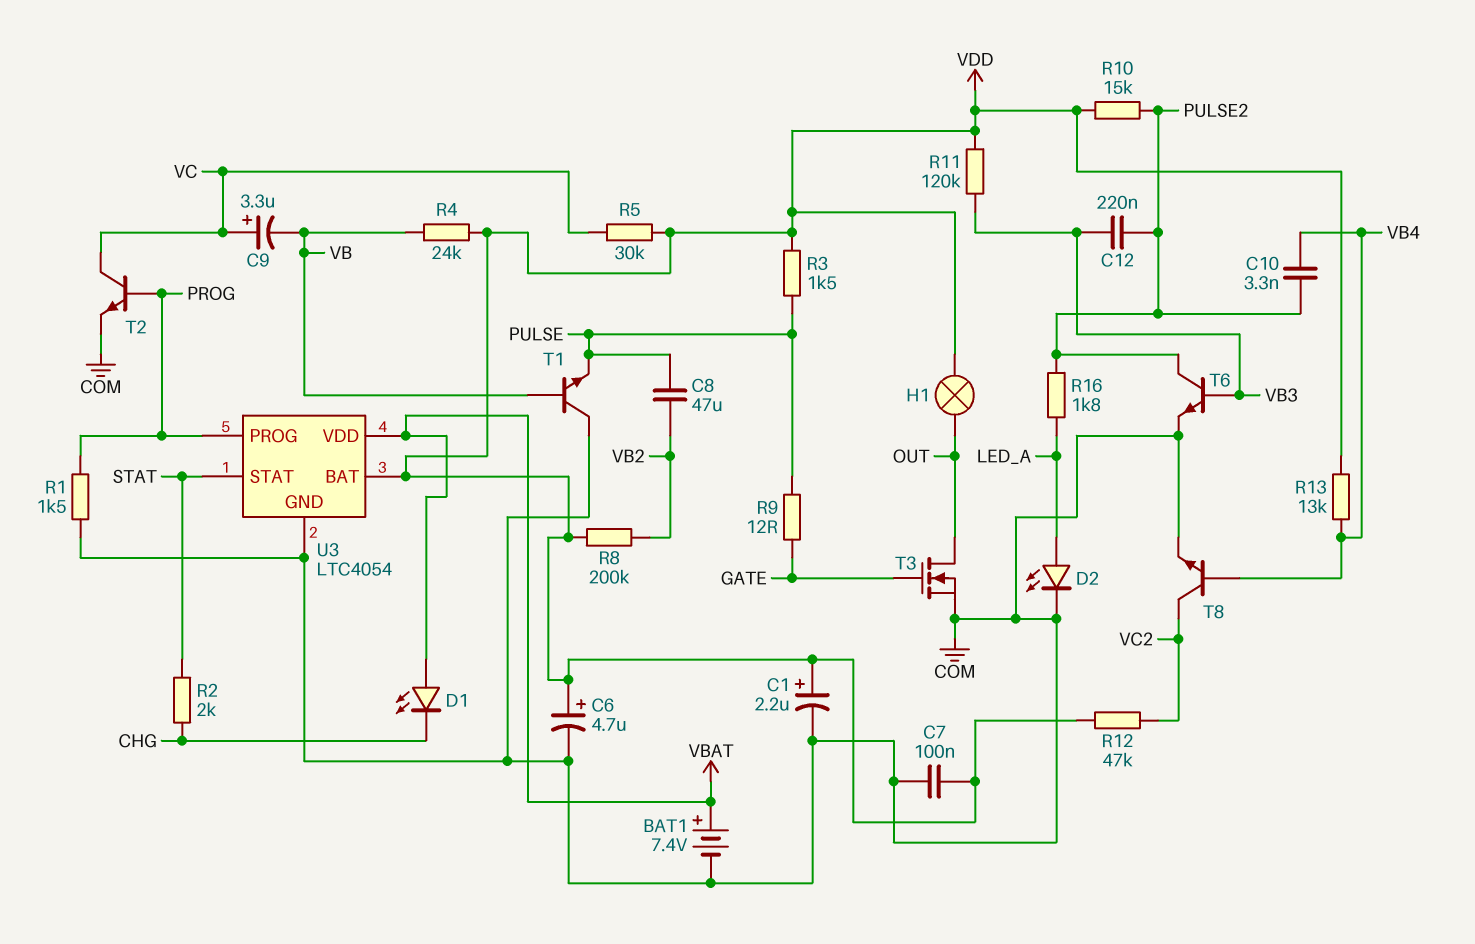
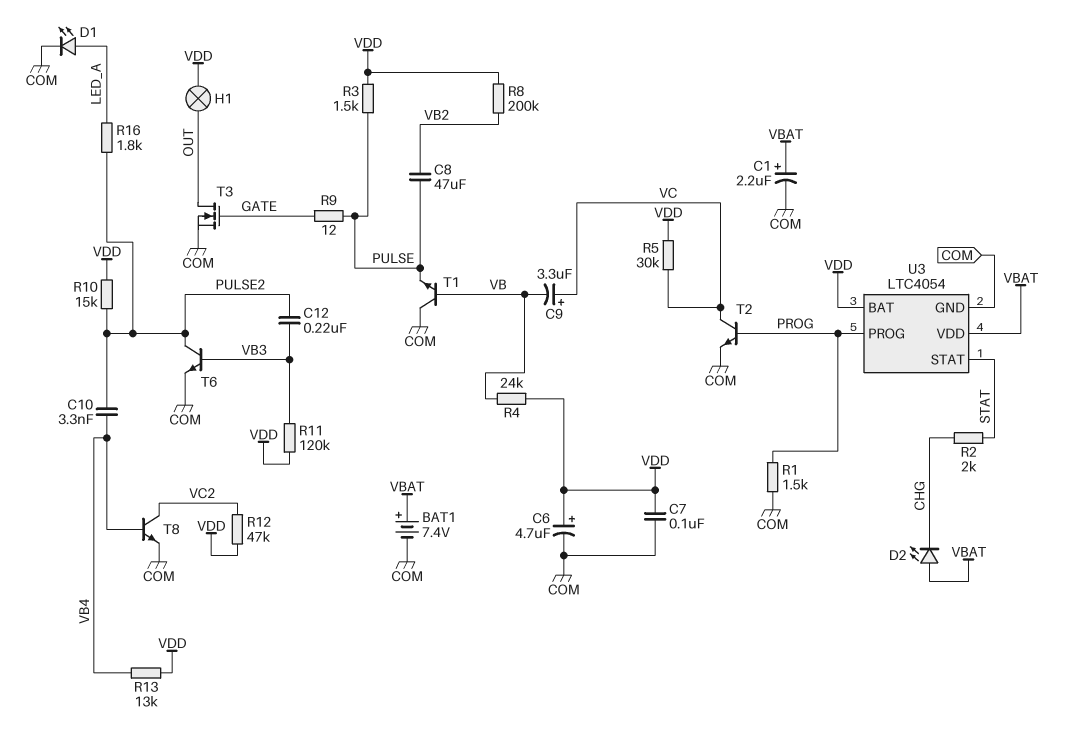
C1: 2.2uF (plus VDD, minus COM) -> 2.2uF (plus VBAT, minus COM)
D1: LED (A VBAT, K CHG) -> LED (A LED_A, K COM)
D2: LED (A LED_A, K COM) -> LED (A VBAT, K CHG)

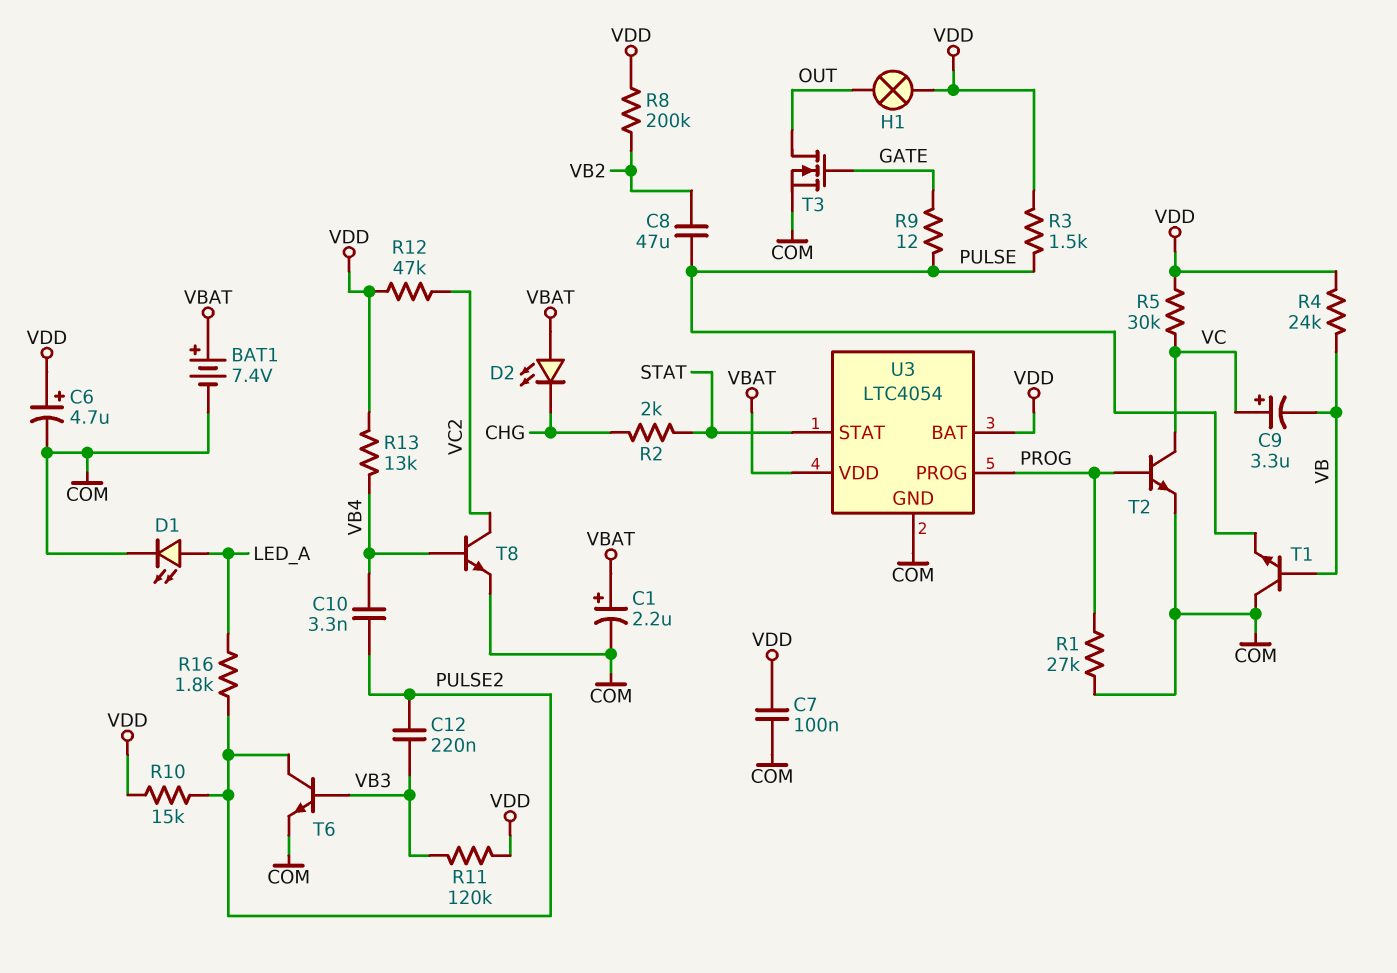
R1: 1.5k (COM, PROG) -> 27k (COM, PROG)

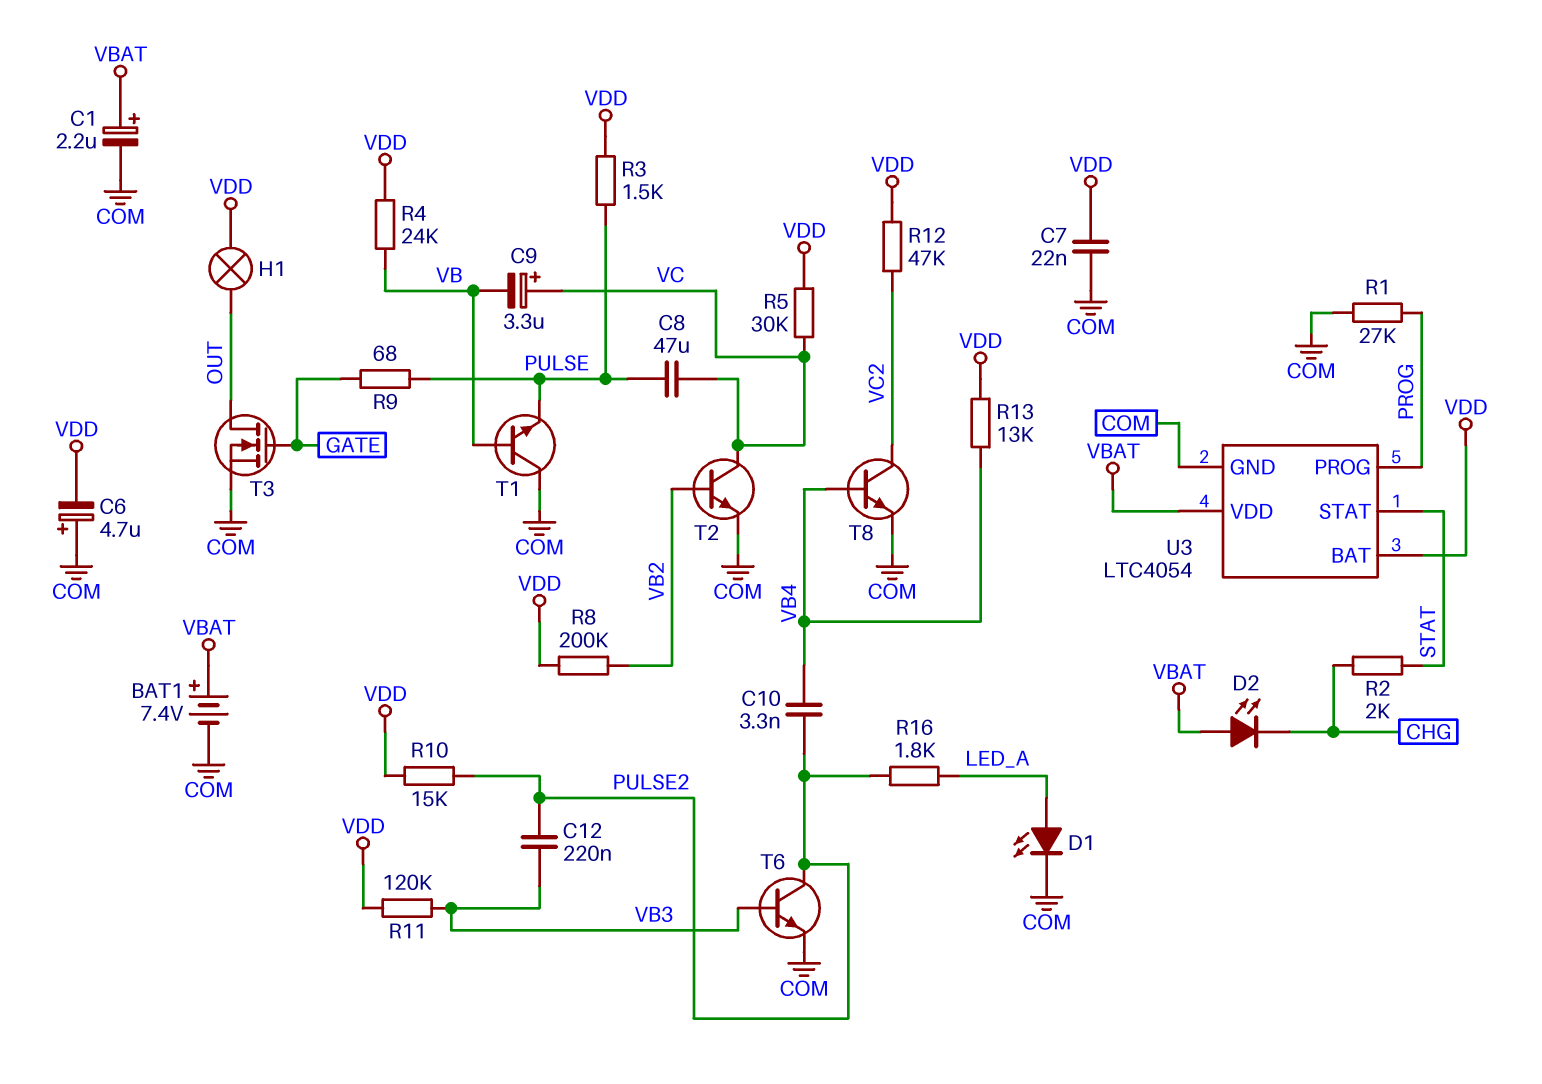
C6: 4.7uF (plus VDD, minus COM) -> 4.7uF (plus COM, minus VDD)
C7: 100nF (COM, VDD) -> 22nF (COM, VDD)
C8: 47uF (PULSE, VB2) -> 47uF (PULSE, VC)
R9: 12 (GATE, PULSE) -> 68 (GATE, PULSE)
T2: NPN (B PROG, C VC, E COM) -> NPN (B VB2, C VC, E COM)

